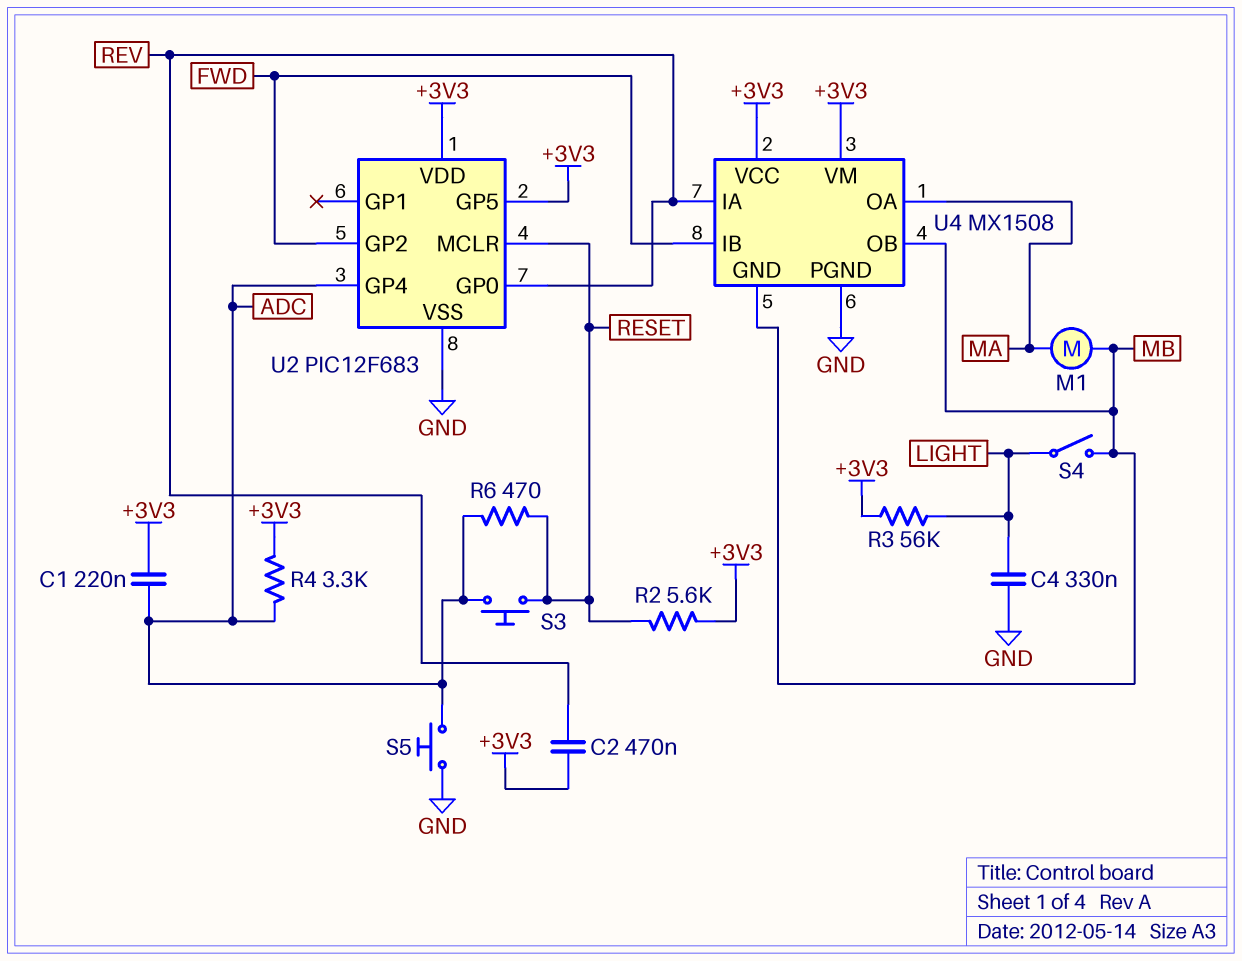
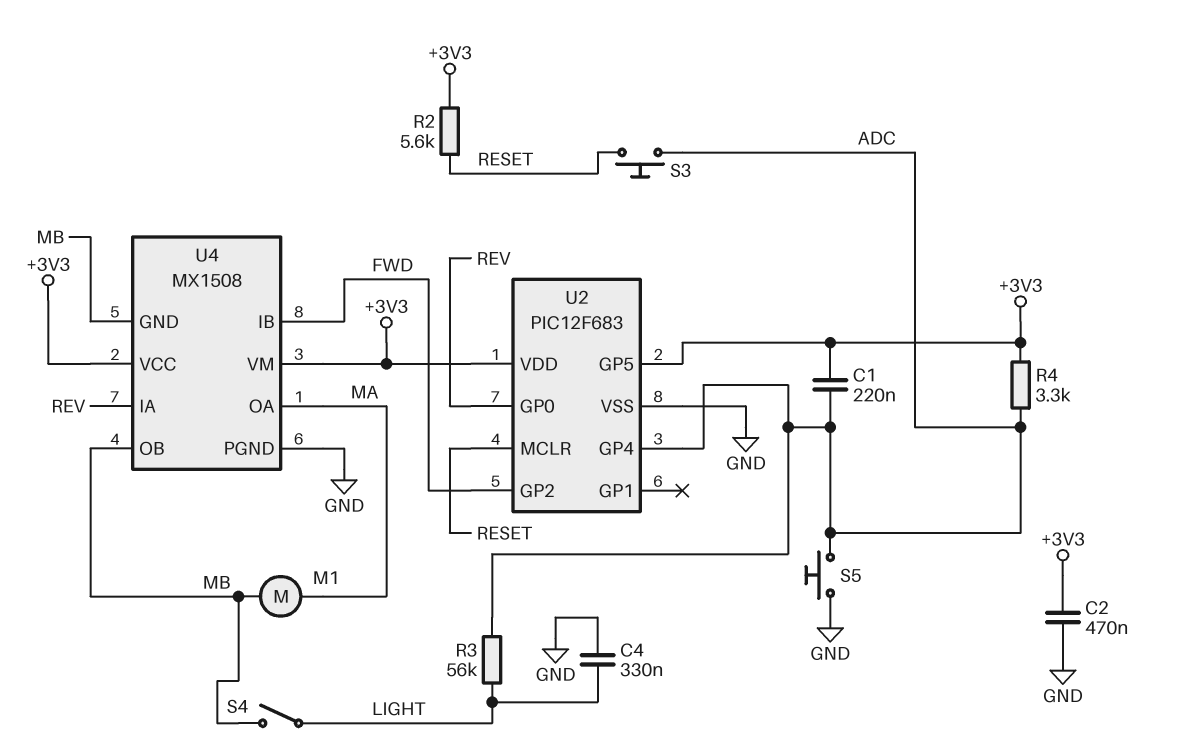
C2: 470nF (+3V3, REV) -> 470nF (+3V3, GND)
R3: 56k (+3V3, LIGHT) -> 56k (ADC, LIGHT)
R6: 470 (ADC, RESET) -> none

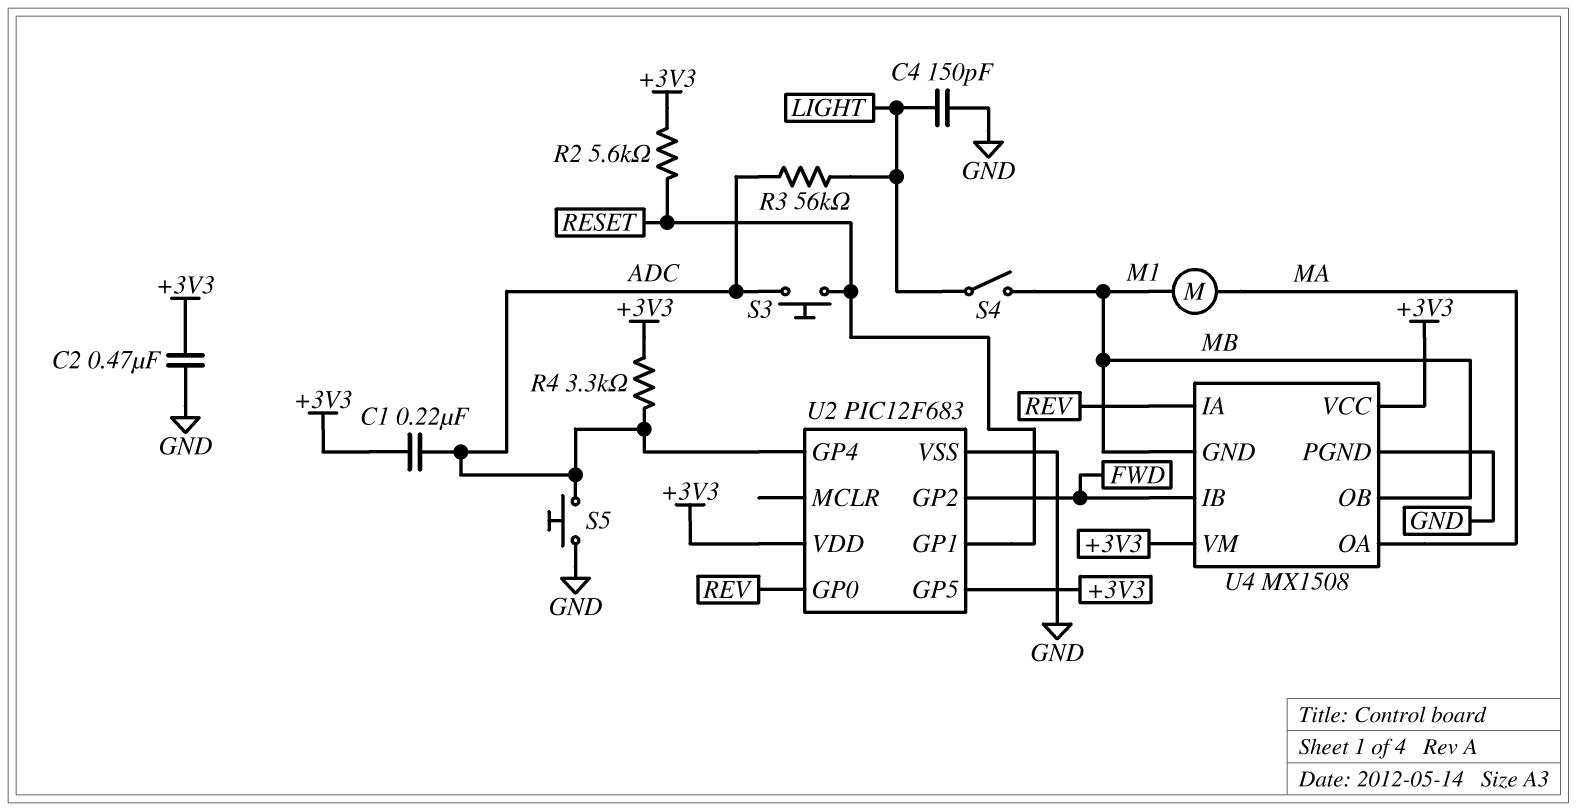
C4: 330nF (GND, LIGHT) -> 150pF (GND, LIGHT)
U2 pin GP1: none -> RESET
U2 pin MCLR: RESET -> none

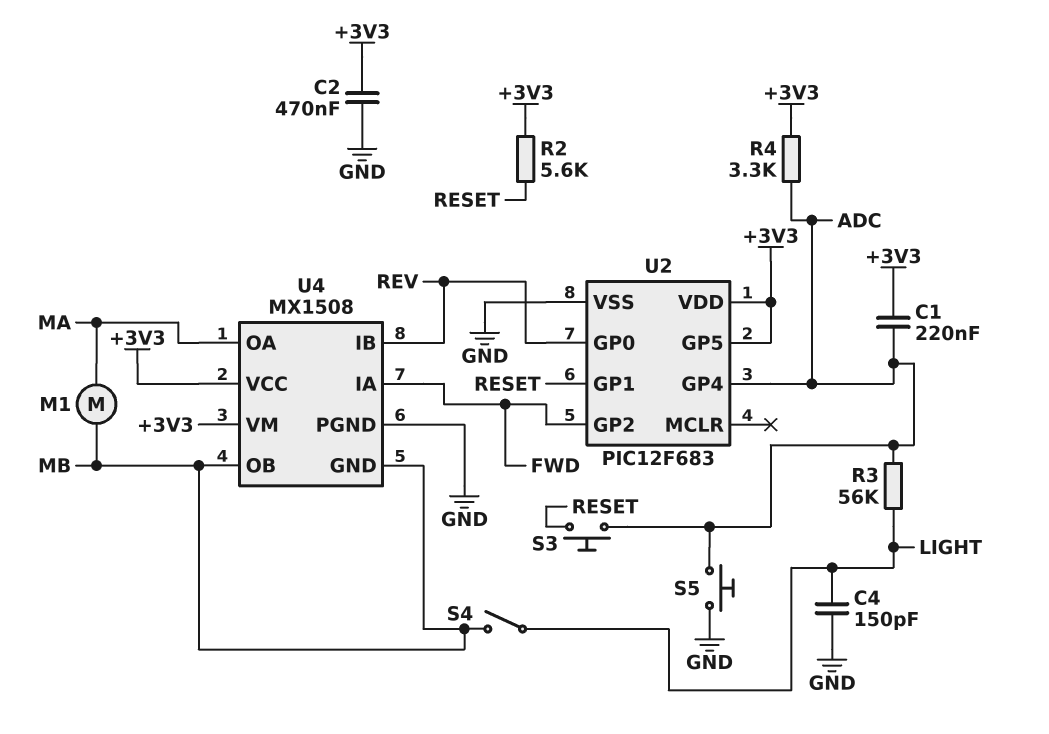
U4 pin IA: REV -> FWD
U4 pin IB: FWD -> REV

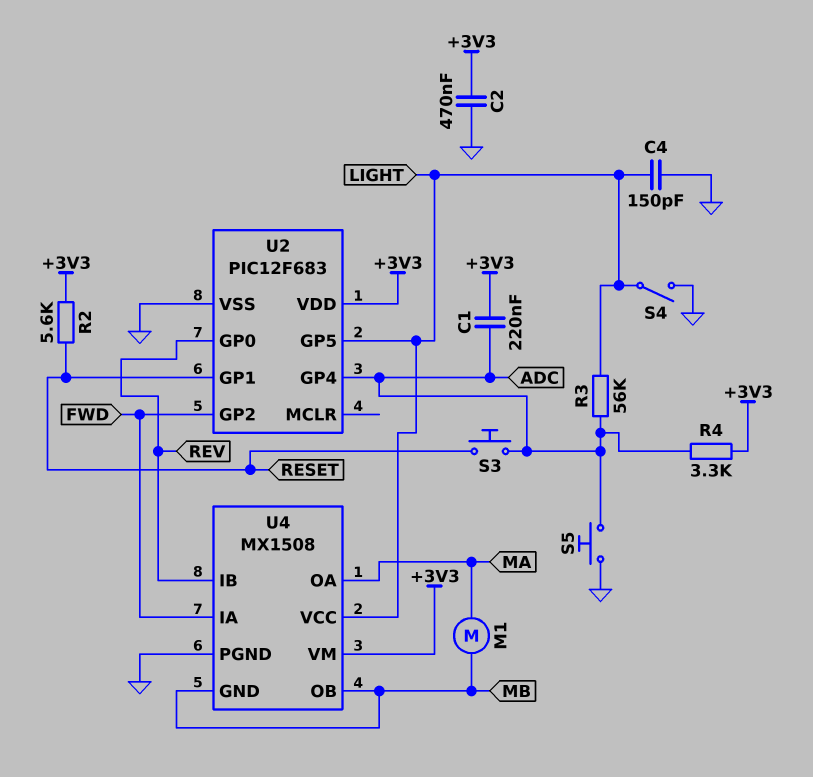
S4: switch (LIGHT, MB) -> switch (GND, LIGHT)
U2 pin GP5: +3V3 -> LIGHT
U4 pin VCC: +3V3 -> LIGHT

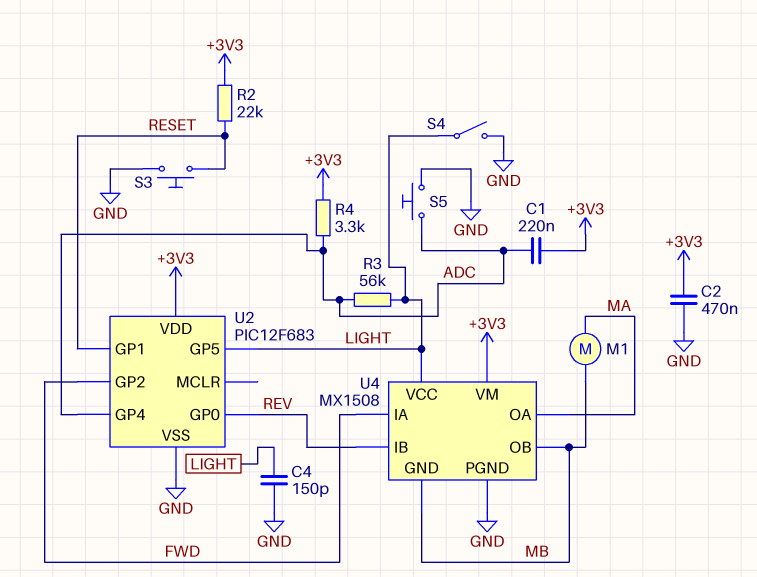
R2: 5.6k (+3V3, RESET) -> 22k (+3V3, RESET)
S3: button (ADC, RESET) -> button (GND, RESET)

